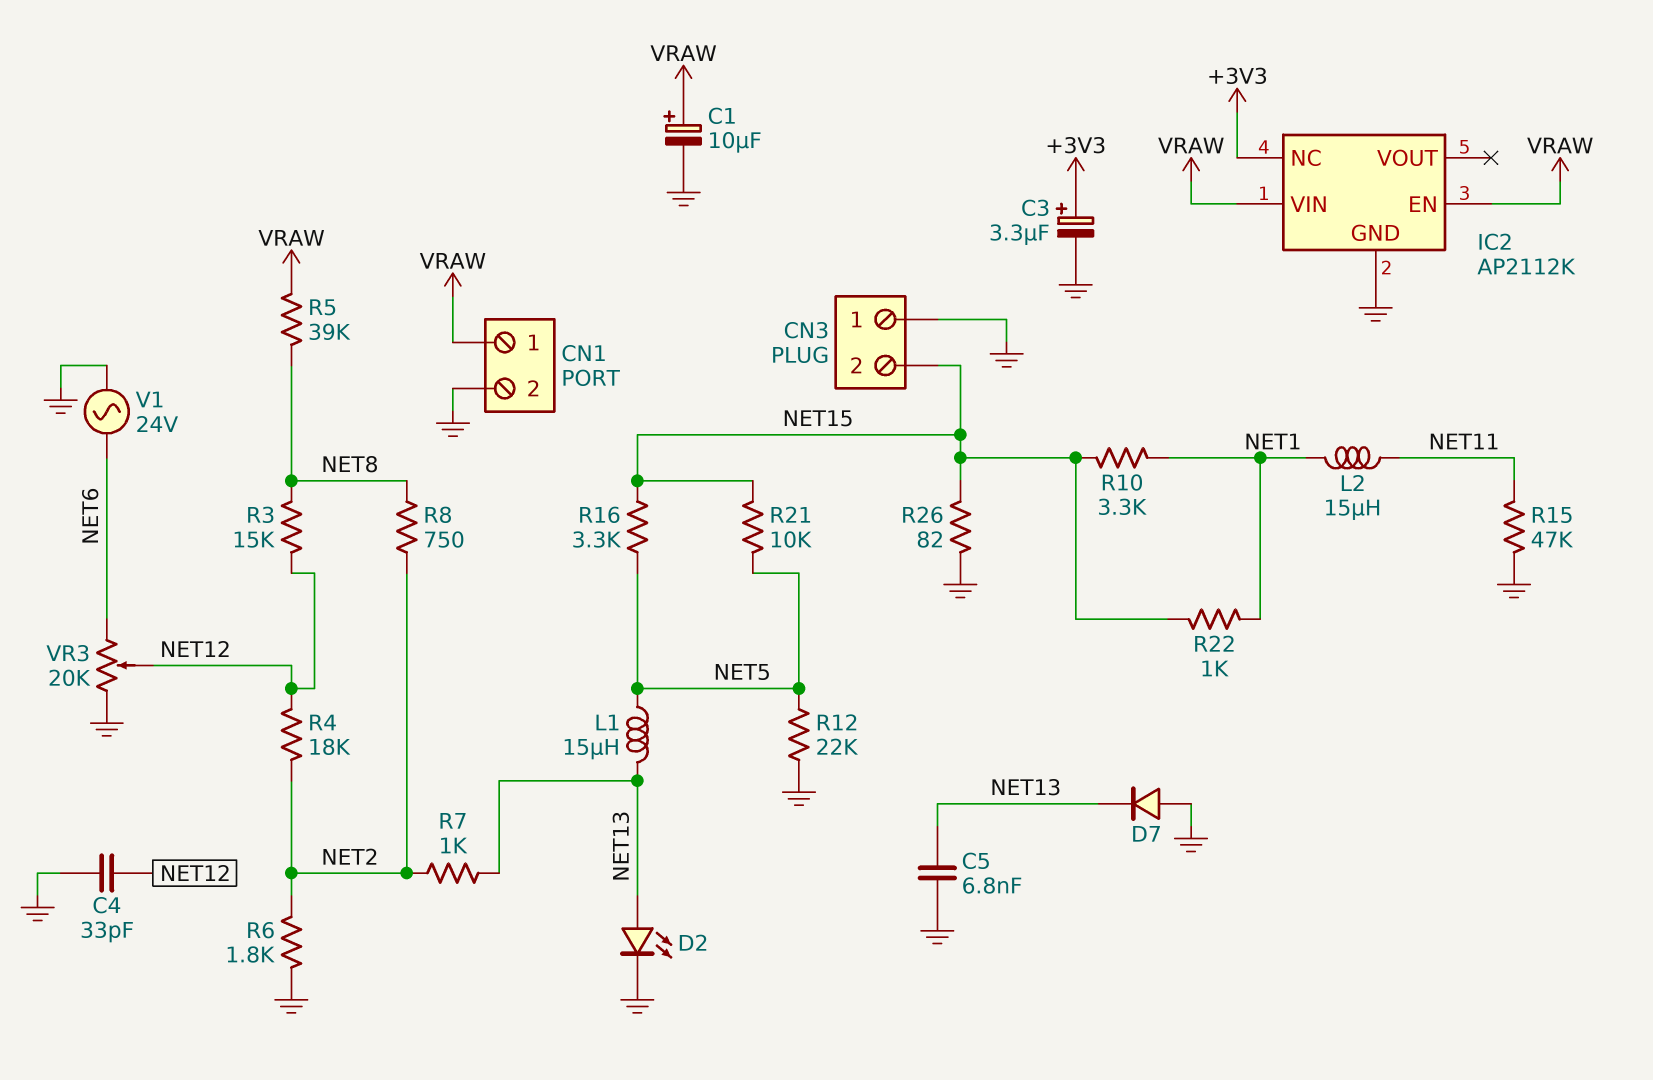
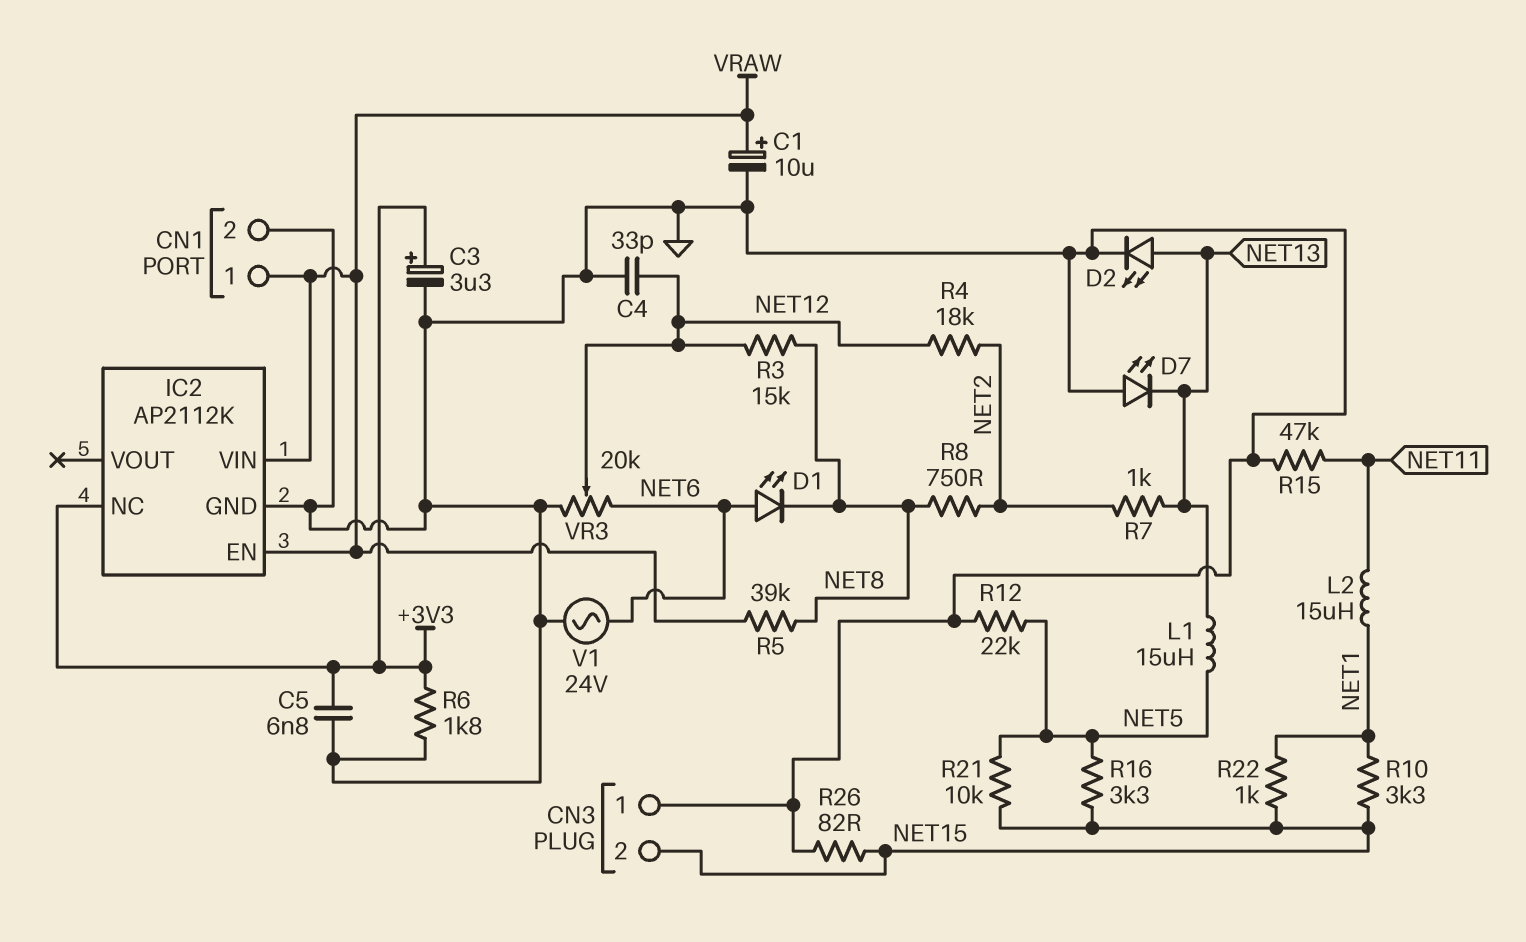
C5: 6.8nF (GND, NET13) -> 6.8nF (+3V3, GND)
D1: none -> LED (A NET6, K NET8)
D7: diode (A GND, K NET13) -> LED (A GND, K NET13)
R6: 1.8k (GND, NET2) -> 1.8k (+3V3, GND)

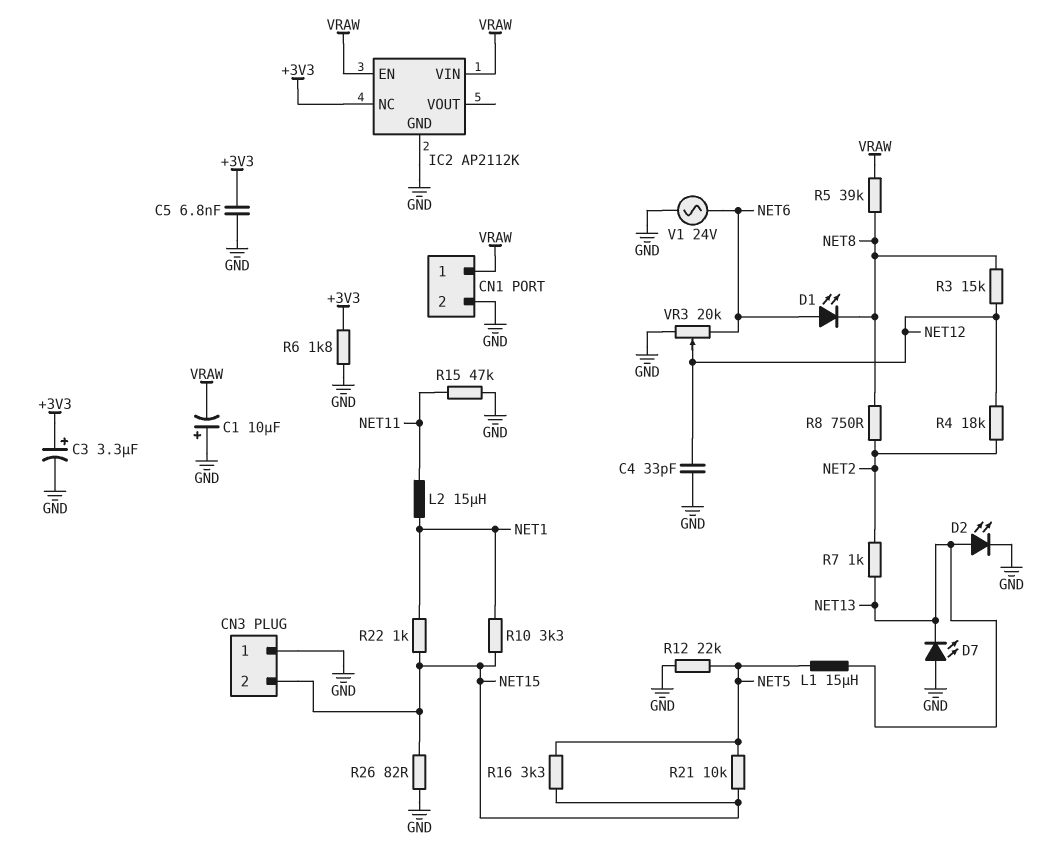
C1: 10uF (plus VRAW, minus GND) -> 10uF (plus GND, minus VRAW)

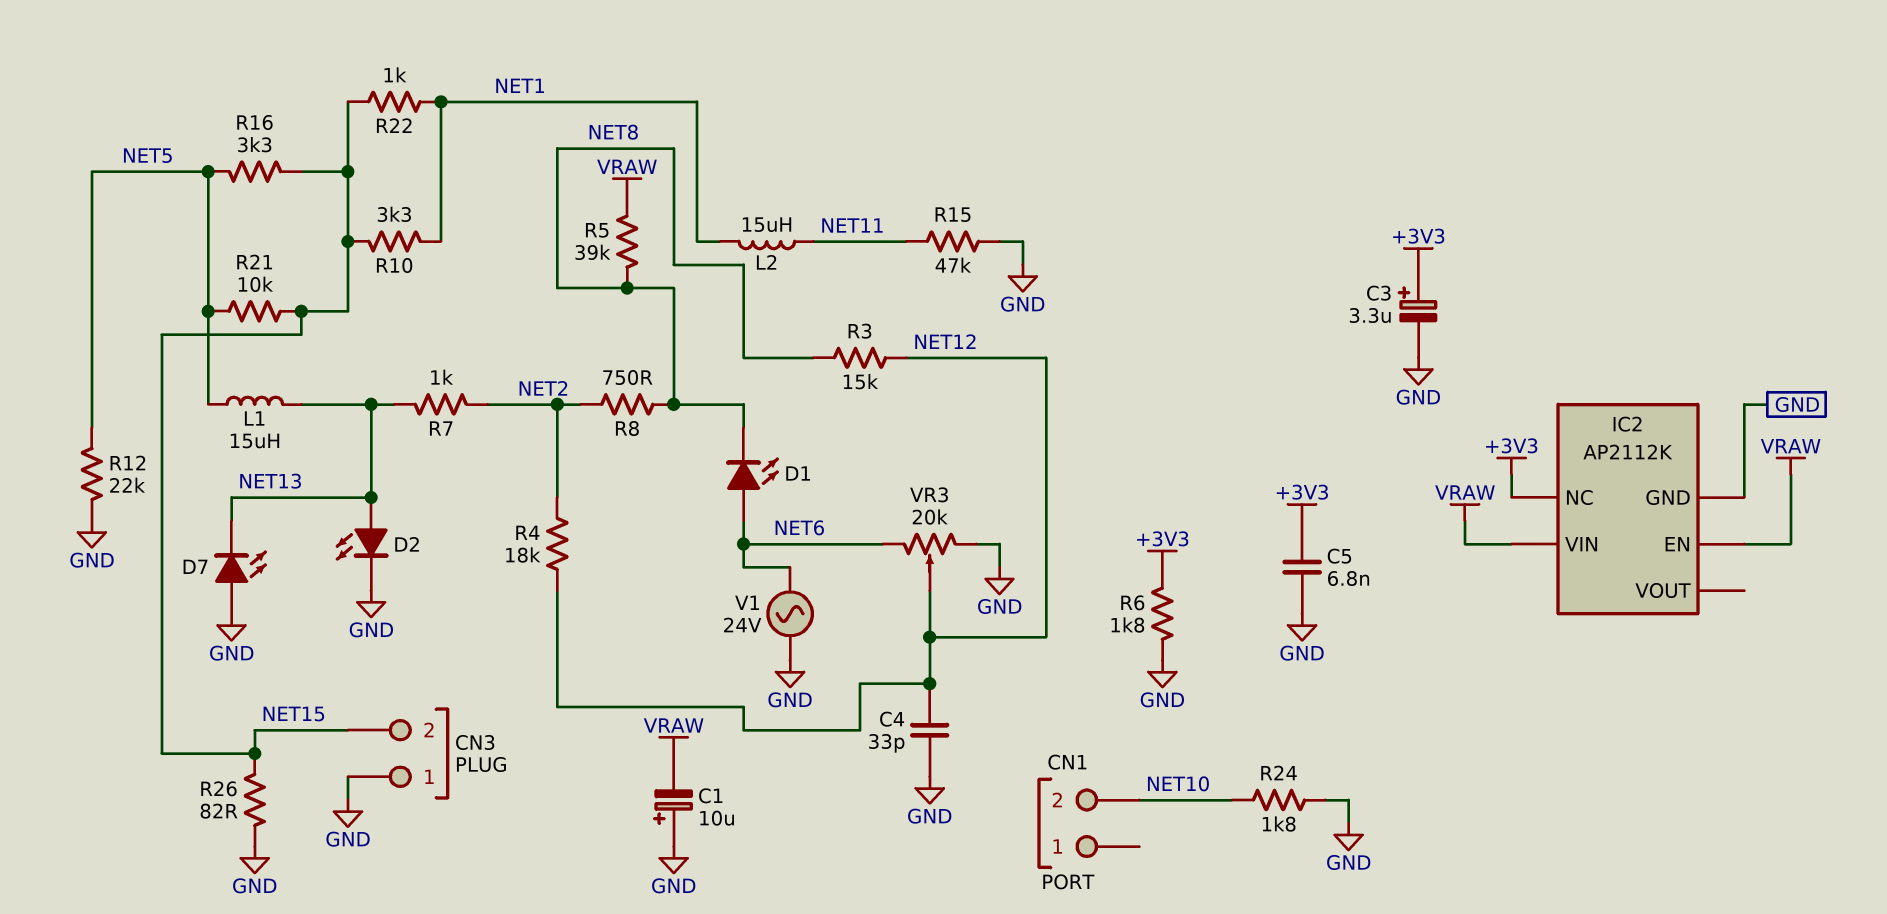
CN1 pin 1: VRAW -> none
CN1 pin 2: GND -> NET10
R24: none -> 1.8k (GND, NET10)

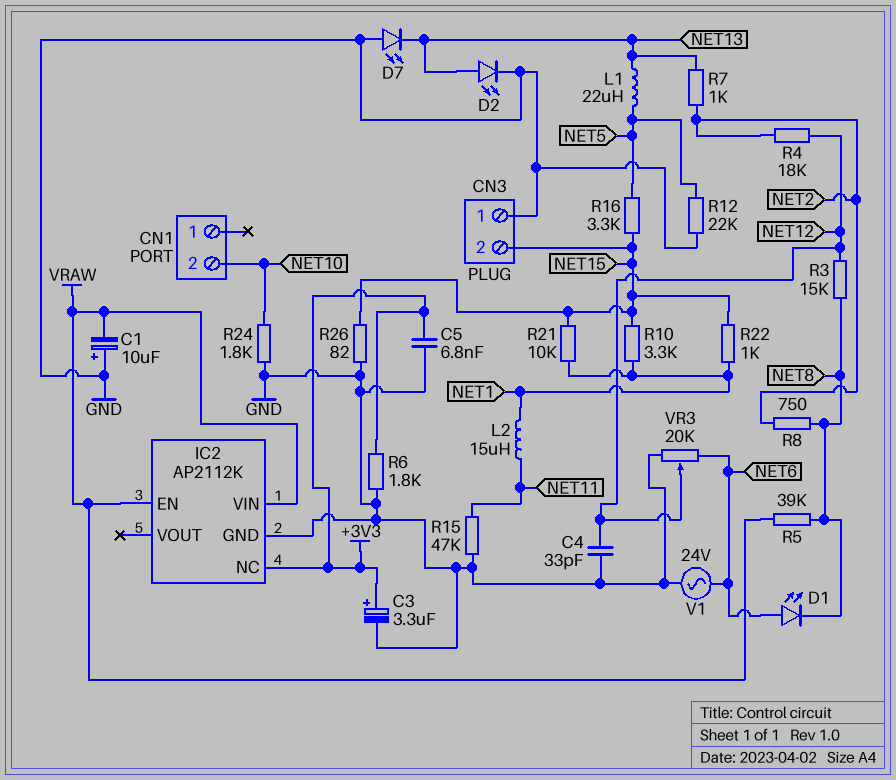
L1: 15uH (NET5, NET13) -> 22uH (NET5, NET13)
R21: 10k (NET5, NET15) -> 10k (NET1, NET15)

